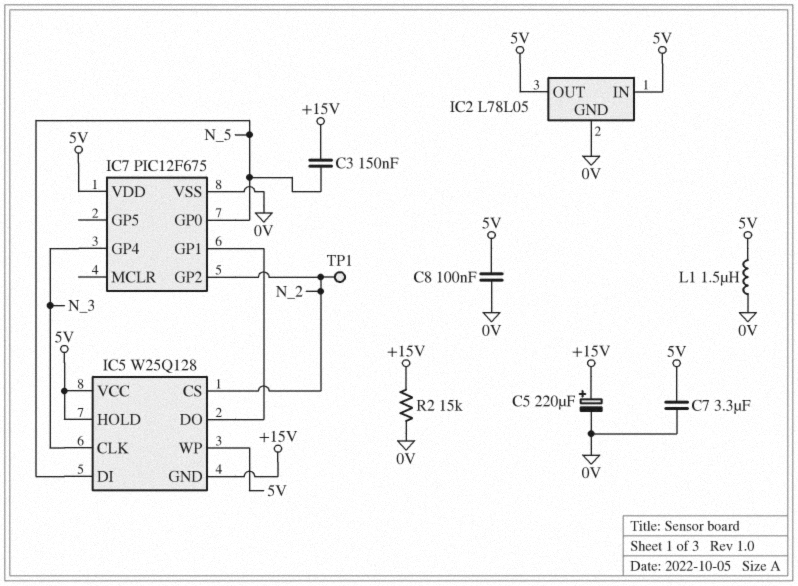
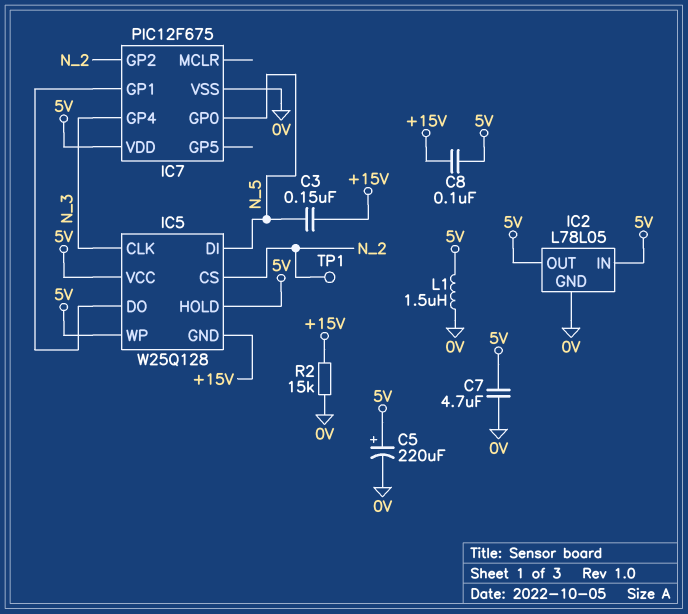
C5: 220uF (plus +15V, minus 0V) -> 220uF (plus 5V, minus 0V)
C7: 3.3uF (0V, 5V) -> 4.7uF (0V, 5V)
C8: 100nF (0V, 5V) -> 100nF (+15V, 5V)

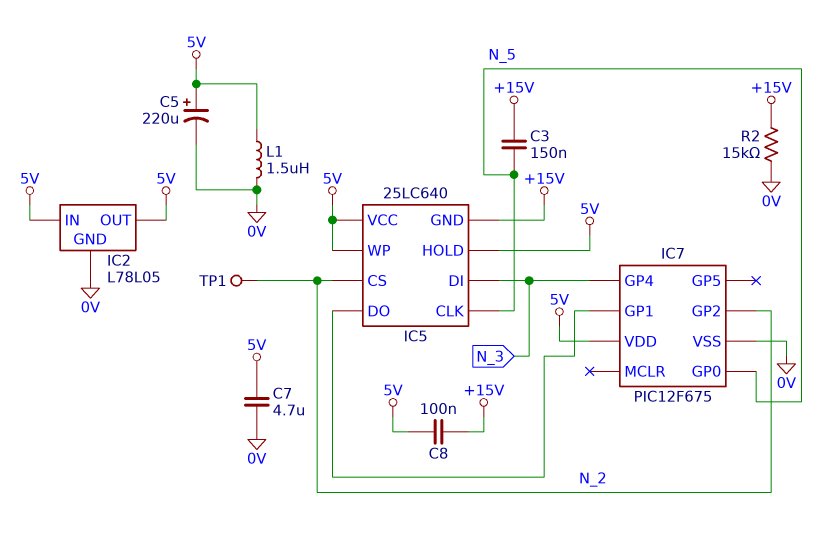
IC5: W25Q128 -> 25LC640
IC5 pin CLK: N_3 -> N_5
IC5 pin DI: N_5 -> N_3

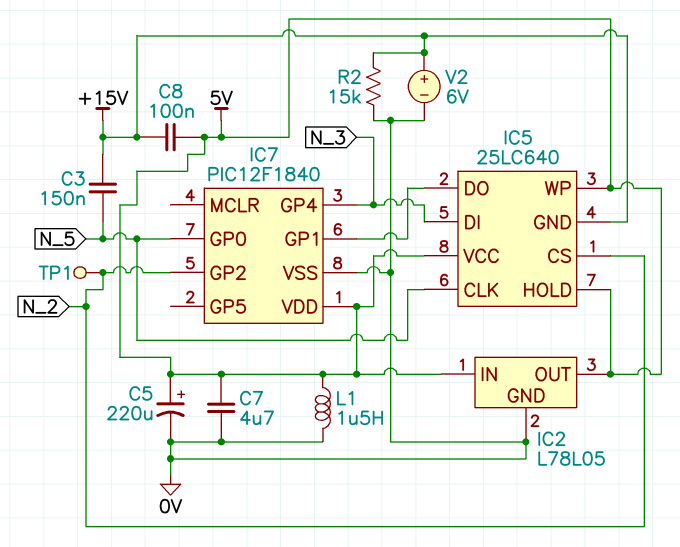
IC7: PIC12F675 -> PIC12F1840
V2: none -> 6V (plus +15V, minus 0V)

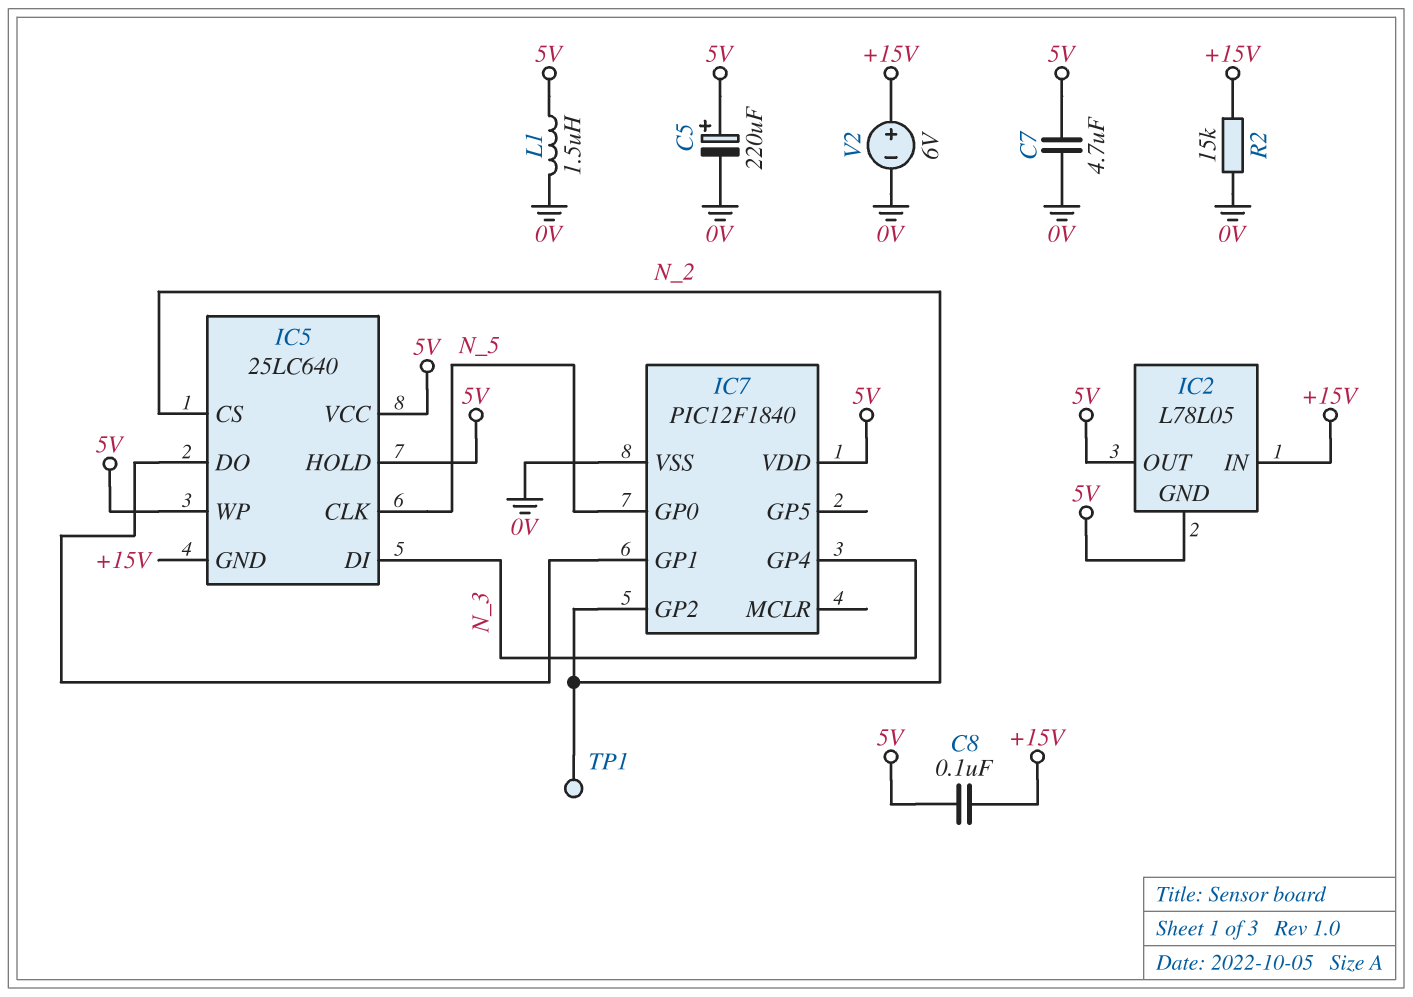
C3: 150nF (+15V, N_5) -> none
IC2 pin GND: 0V -> 5V
IC2 pin IN: 5V -> +15V

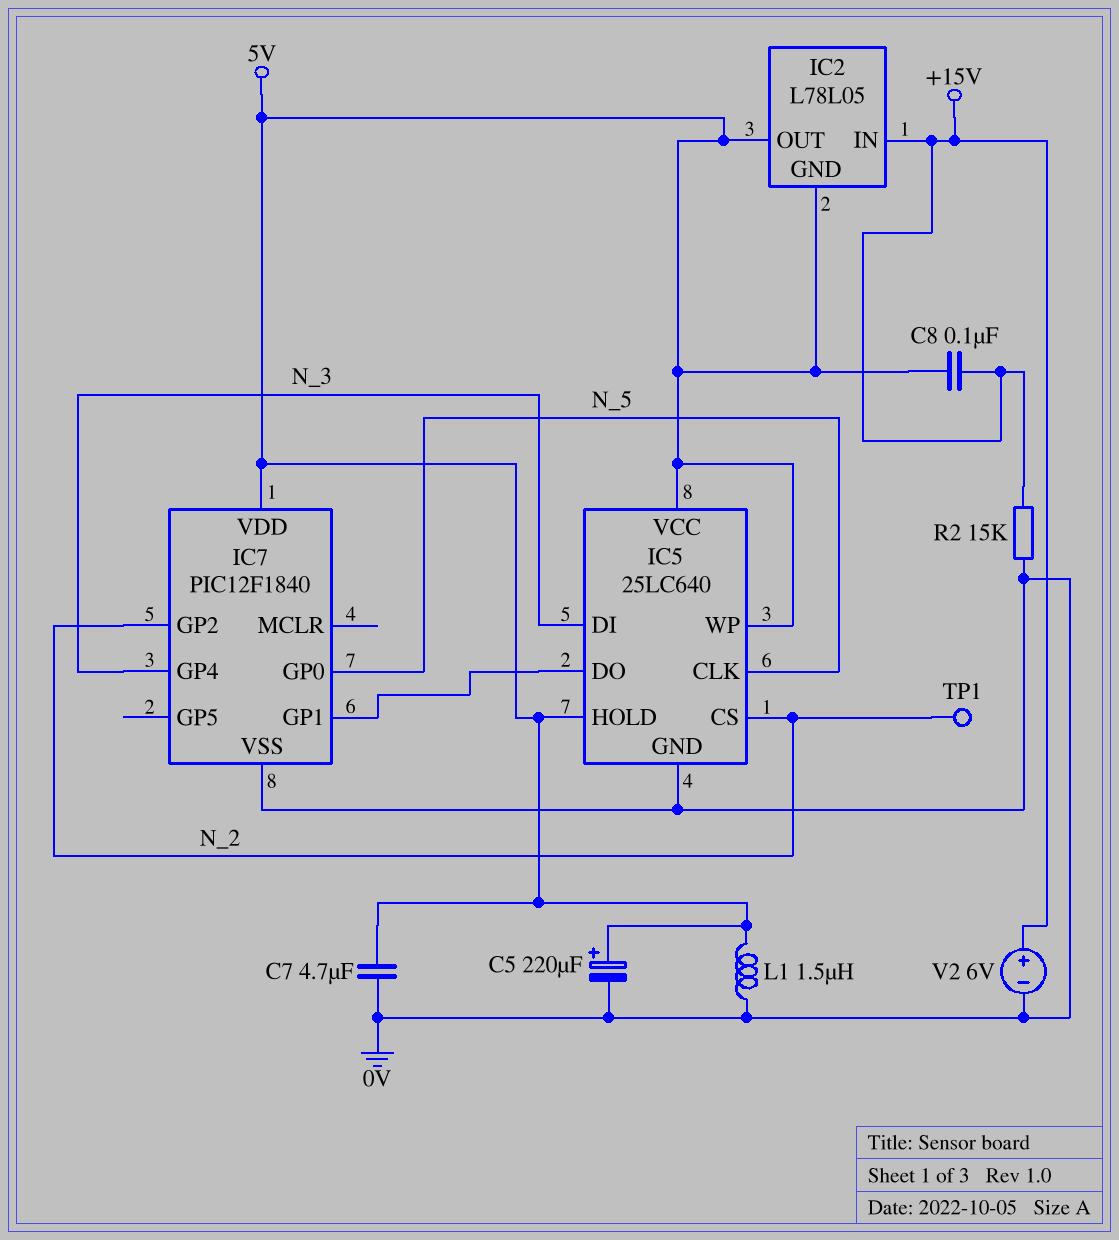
IC5 pin GND: +15V -> 0V

